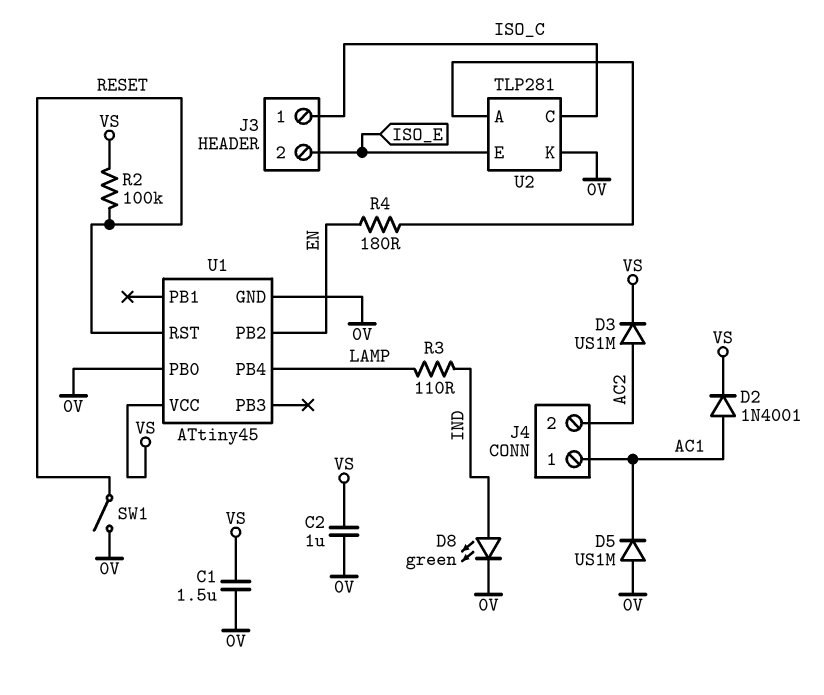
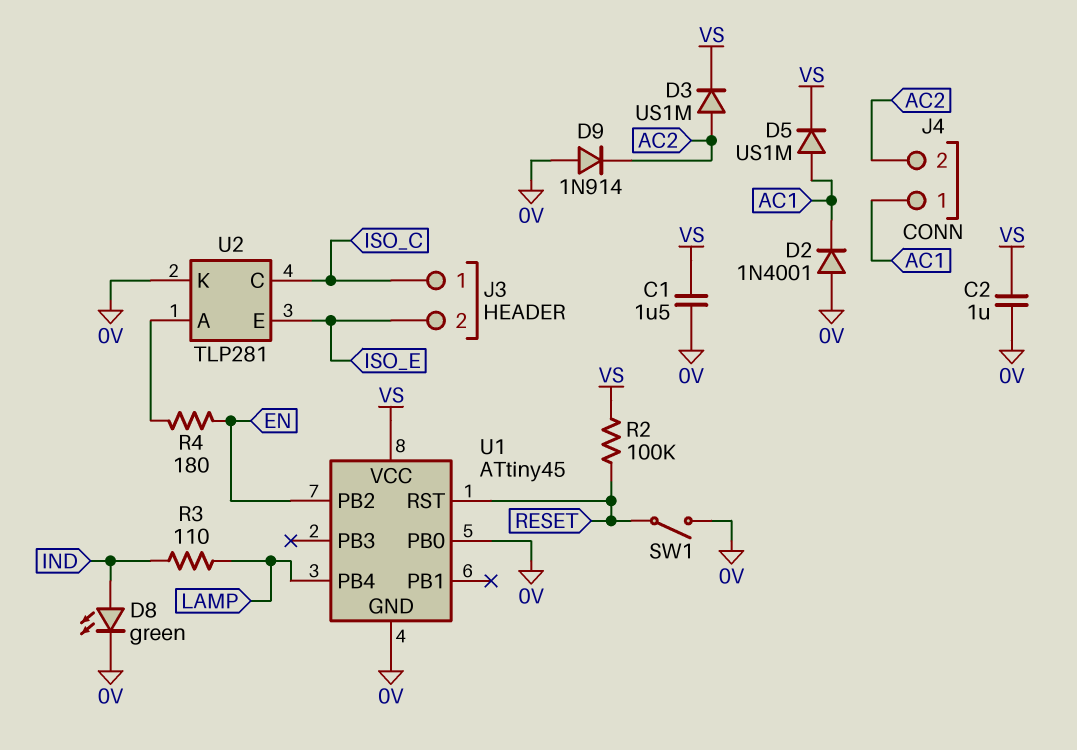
D2: diode 1N4001 (A AC1, K VS) -> diode 1N4001 (A 0V, K AC1)
D5: diode US1M (A 0V, K AC1) -> diode US1M (A AC1, K VS)
D9: none -> diode 1N914 (A 0V, K AC2)

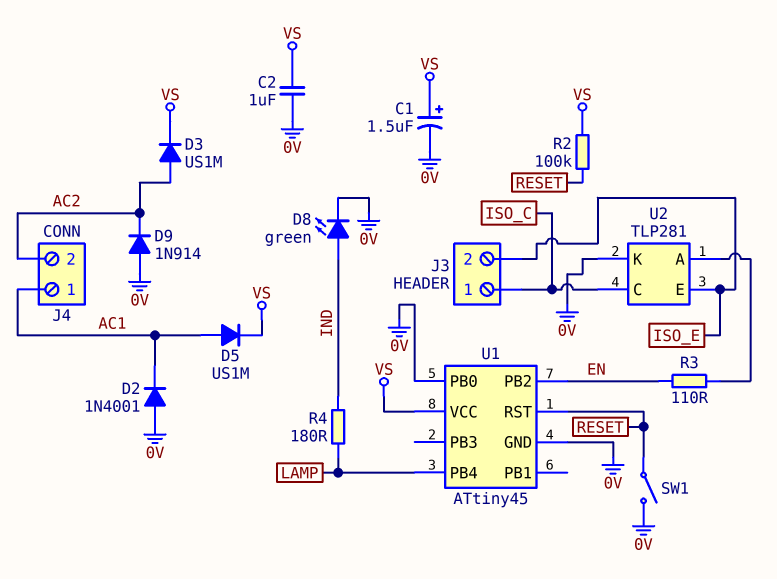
C1: 1.5uF (0V, VS) -> 1.5uF (plus VS, minus 0V)
R3: 110 (IND, LAMP) -> 110 (EN, U2/A)
R4: 180 (EN, U2/A) -> 180 (IND, LAMP)

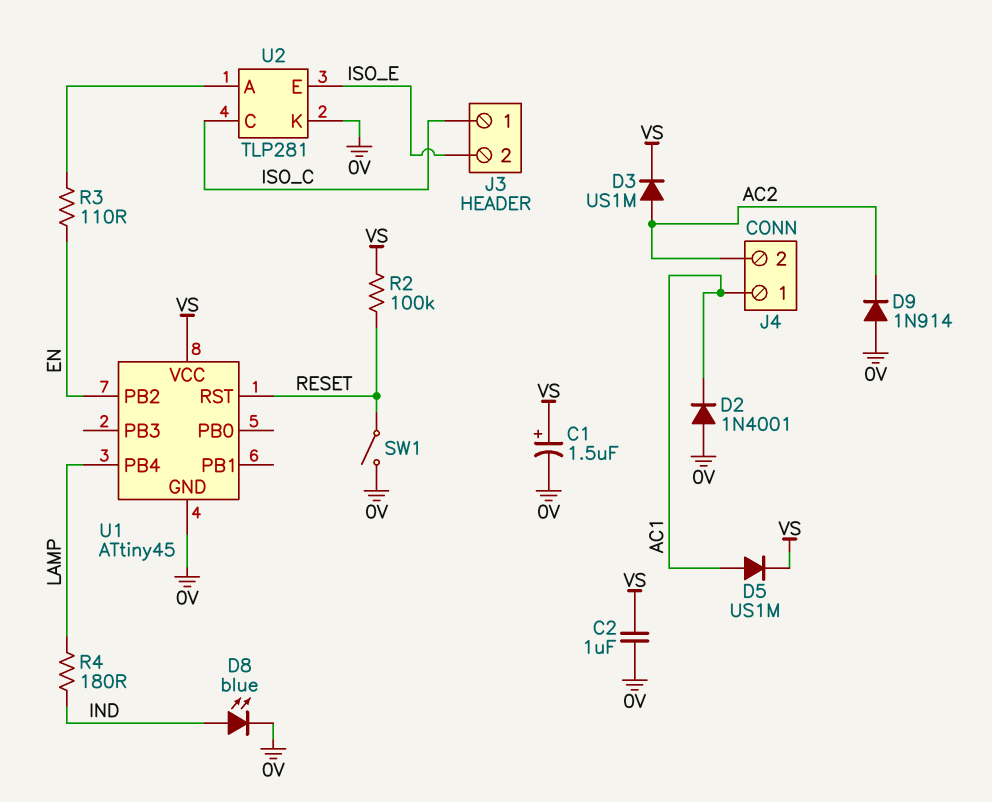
D8: LED green (A IND, K 0V) -> LED blue (A IND, K 0V)
U1 pin PB0: 0V -> none

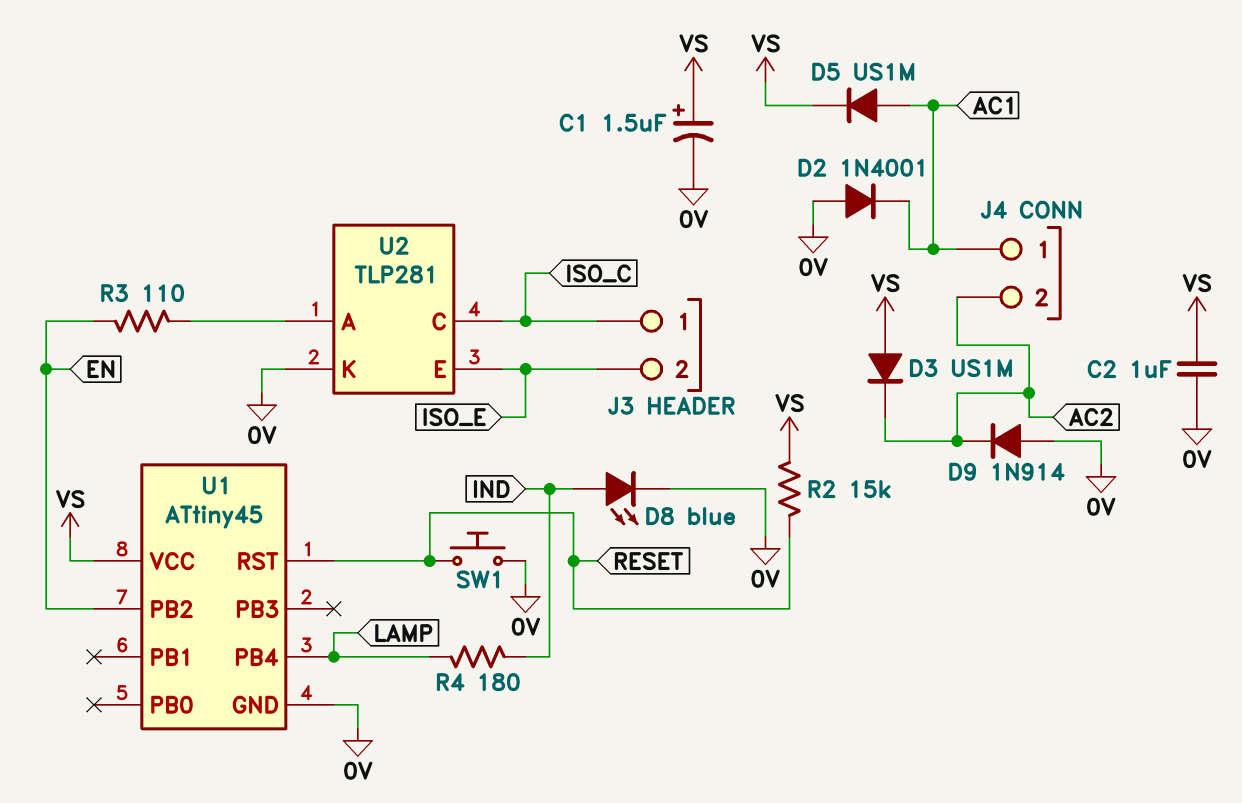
D3: diode US1M (A AC2, K VS) -> diode US1M (A VS, K AC2)
R2: 100k (RESET, VS) -> 15k (RESET, VS)
SW1: switch (0V, RESET) -> button (0V, RESET)

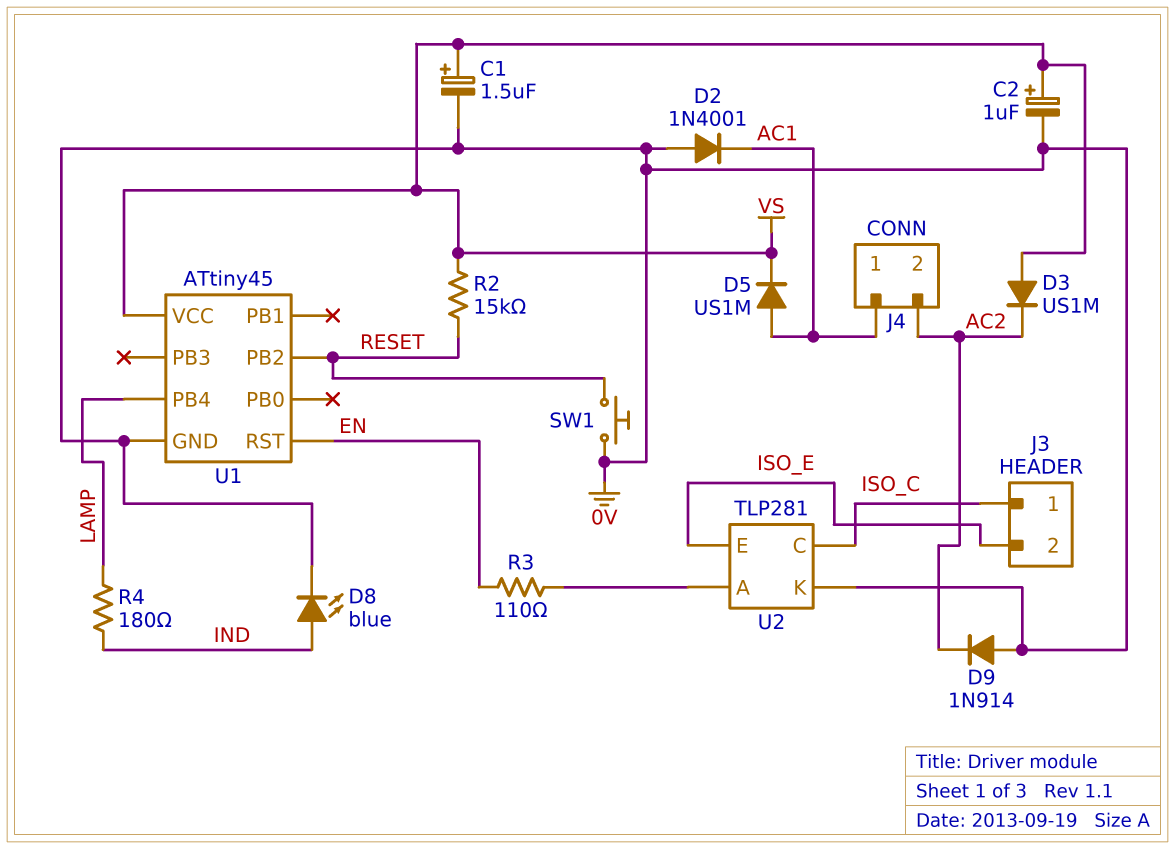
C2: 1uF (0V, VS) -> 1uF (plus VS, minus 0V)
U1 pin PB2: EN -> RESET
U1 pin RST: RESET -> EN

